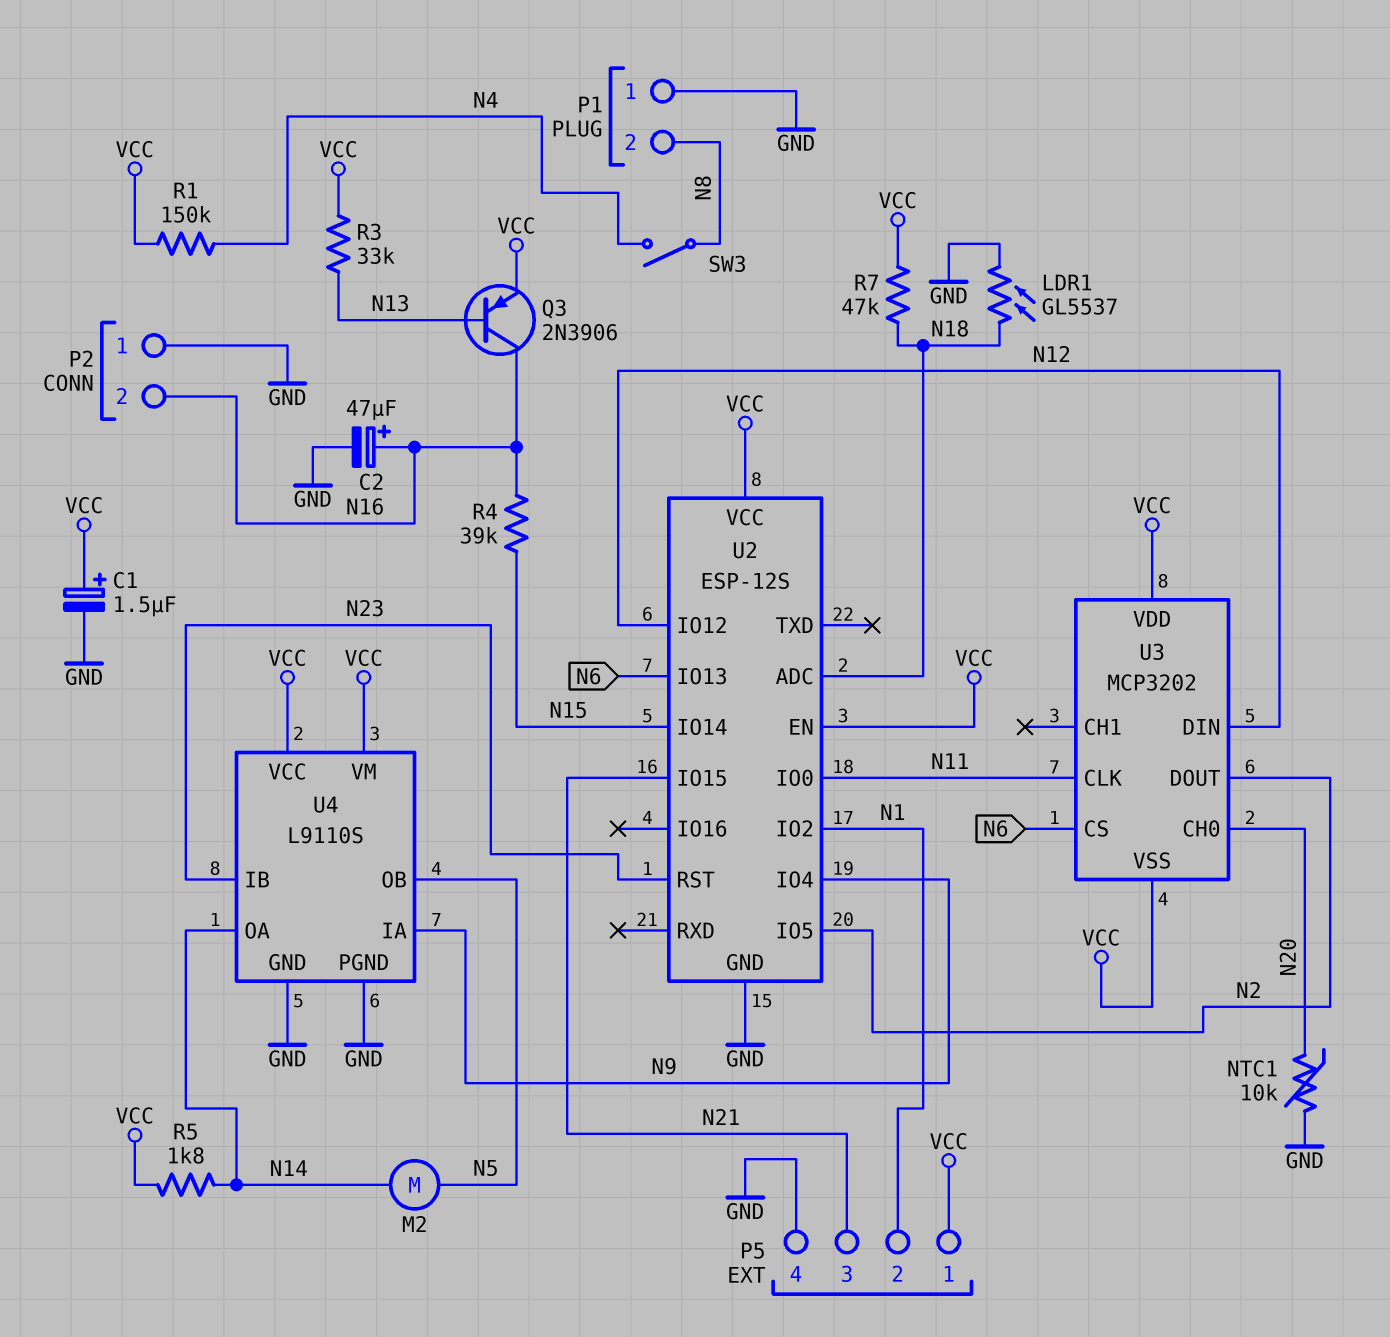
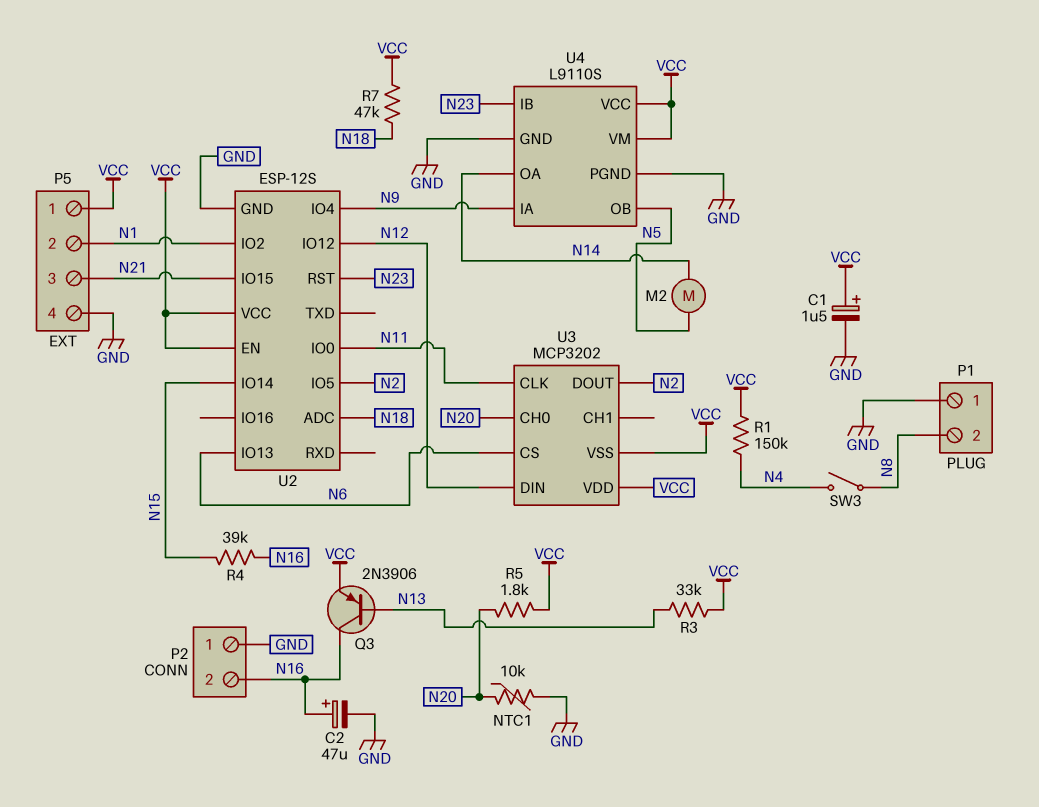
LDR1: GL5537 (GND, N18) -> none
R5: 1.8k (N14, VCC) -> 1.8k (N20, VCC)

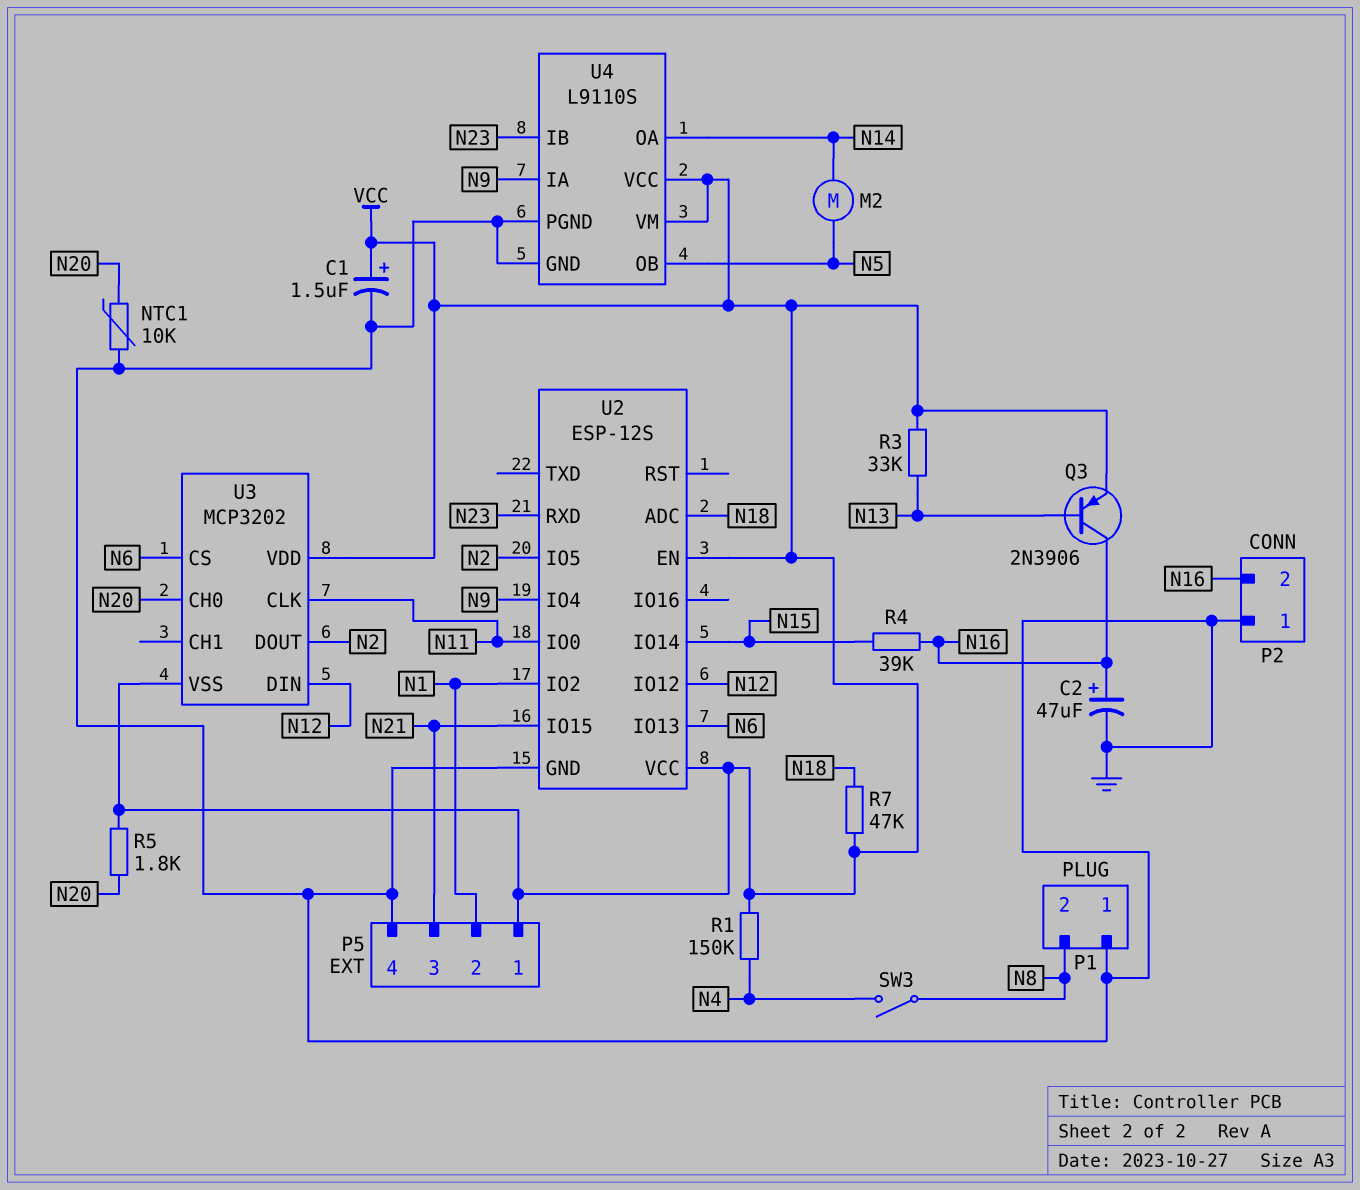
U2 pin RST: N23 -> none
U2 pin RXD: none -> N23

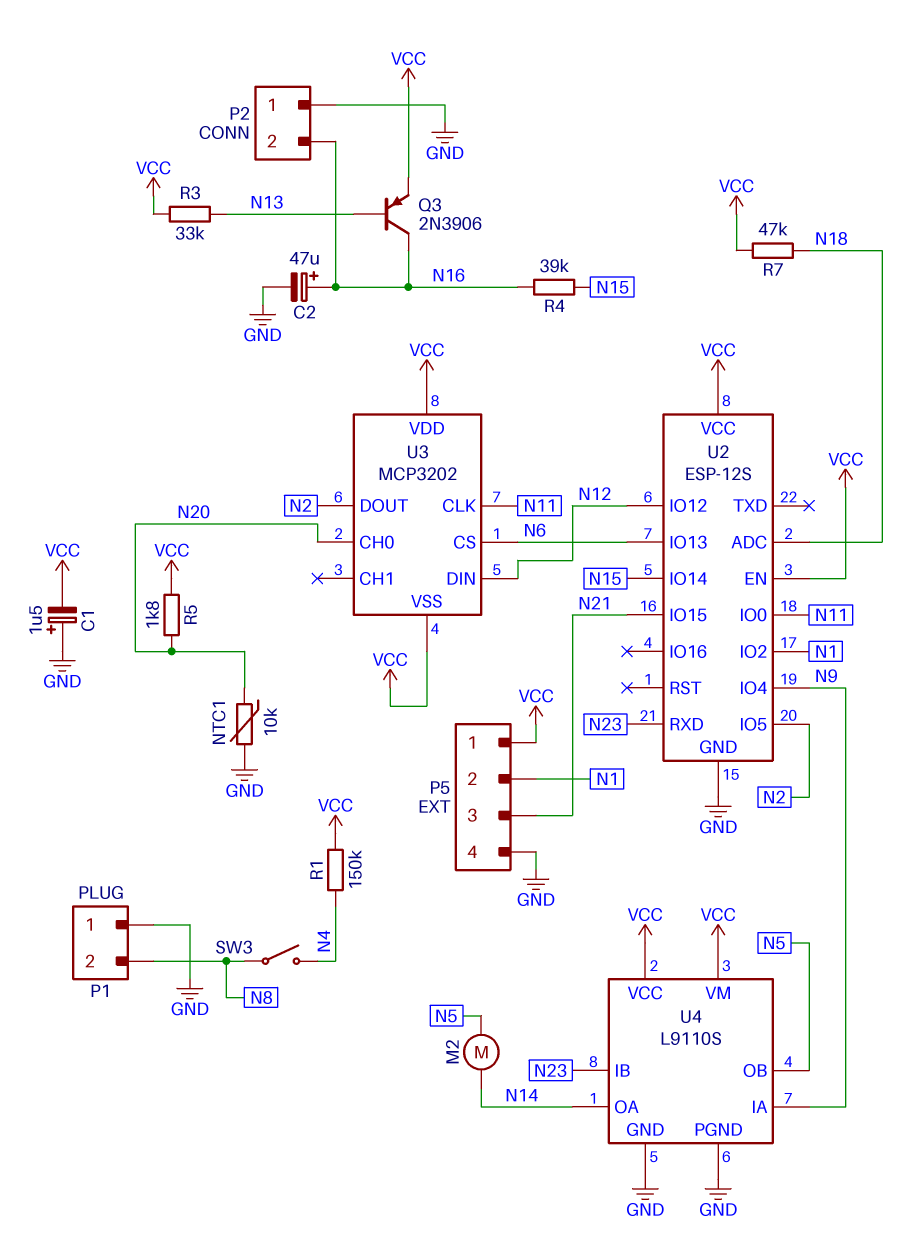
C1: 1.5uF (plus VCC, minus GND) -> 1.5uF (plus GND, minus VCC)

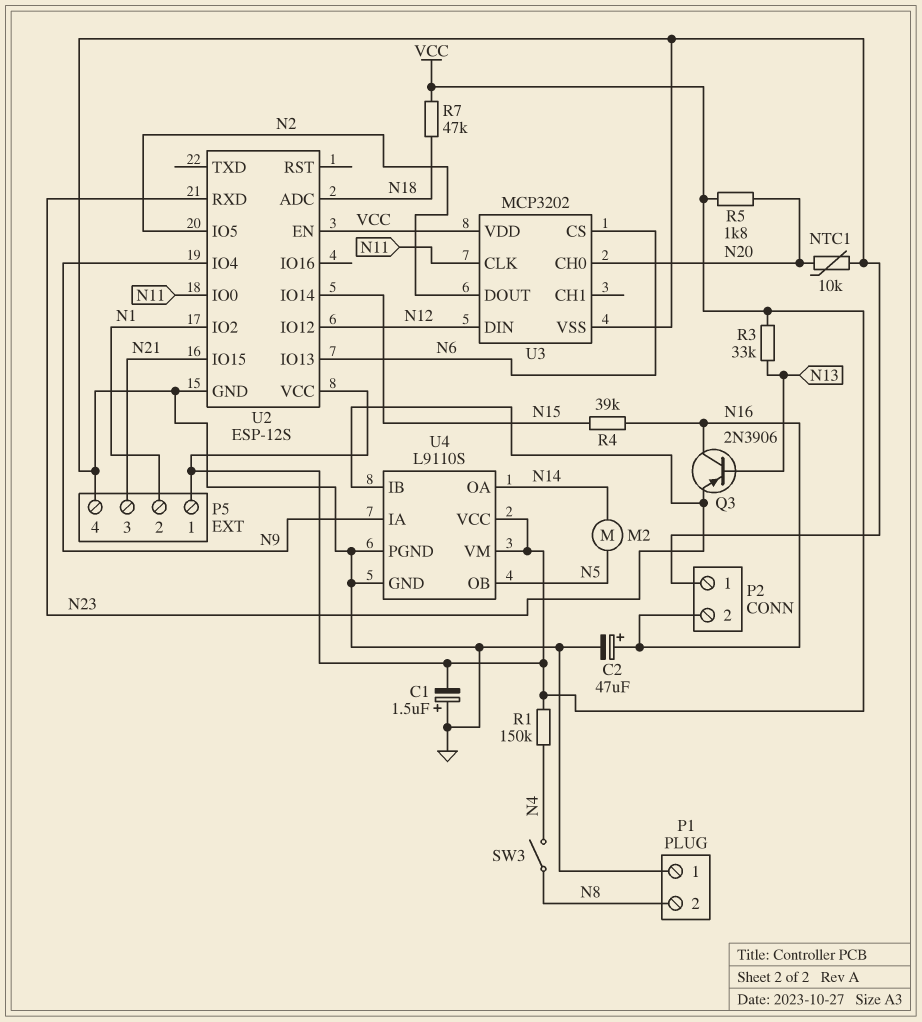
Q3: PNP 2N3906 (B N13, C N16, E VCC) -> PNP 2N3906 (B N13, C N16, E N23)
U3 pin VSS: VCC -> GND

